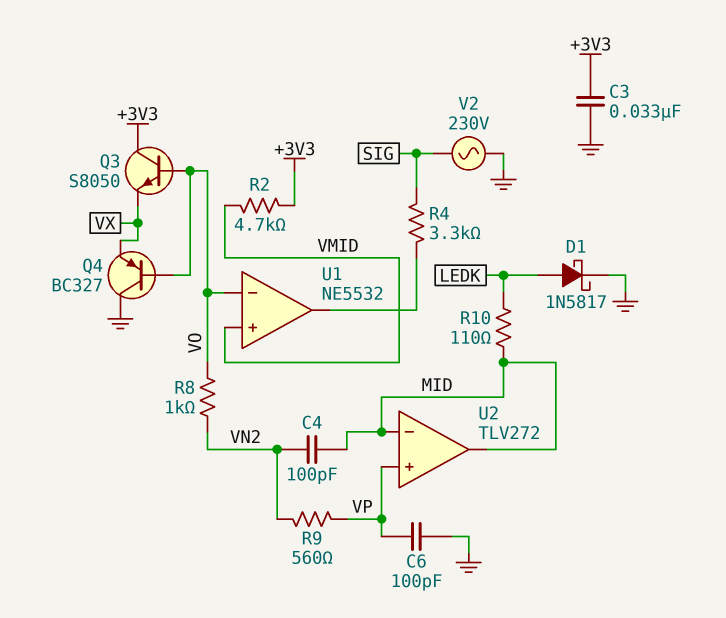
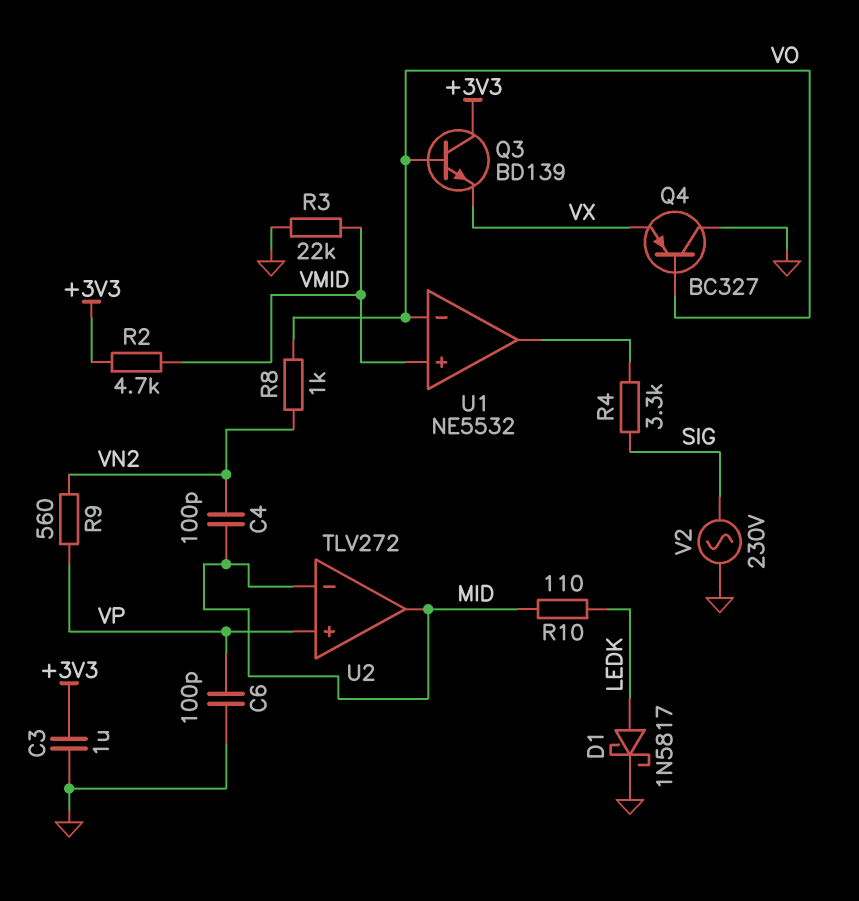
C3: 33nF (+3V3, GND) -> 1uF (+3V3, GND)
Q3: NPN S8050 (B VO, C +3V3, E VX) -> NPN BD139 (B VO, C +3V3, E VX)
R3: none -> 22k (GND, VMID)

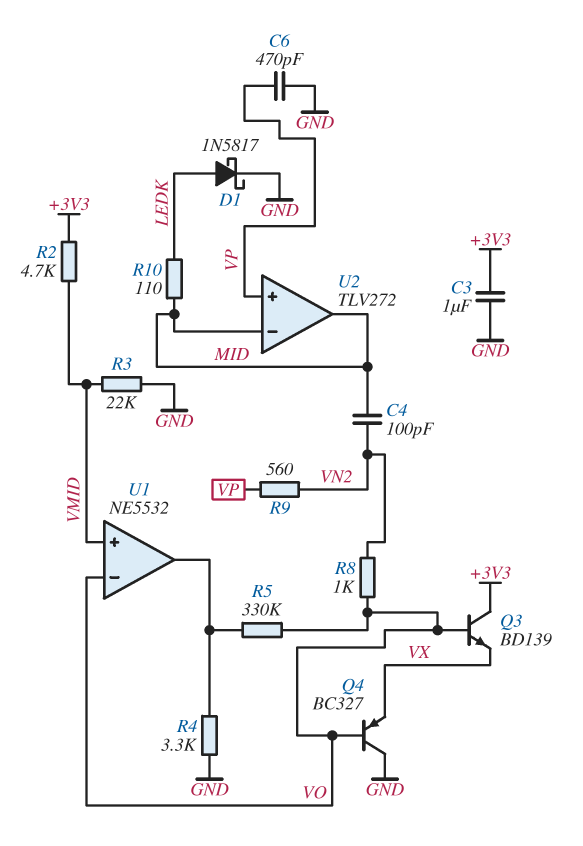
C6: 100pF (GND, VP) -> 470pF (GND, VP)
R4: 3.3k (SIG, U1/out) -> 3.3k (GND, U1/out)
R5: none -> 330k (U1/out, VO)
V2: AC 230V (GND, SIG) -> none

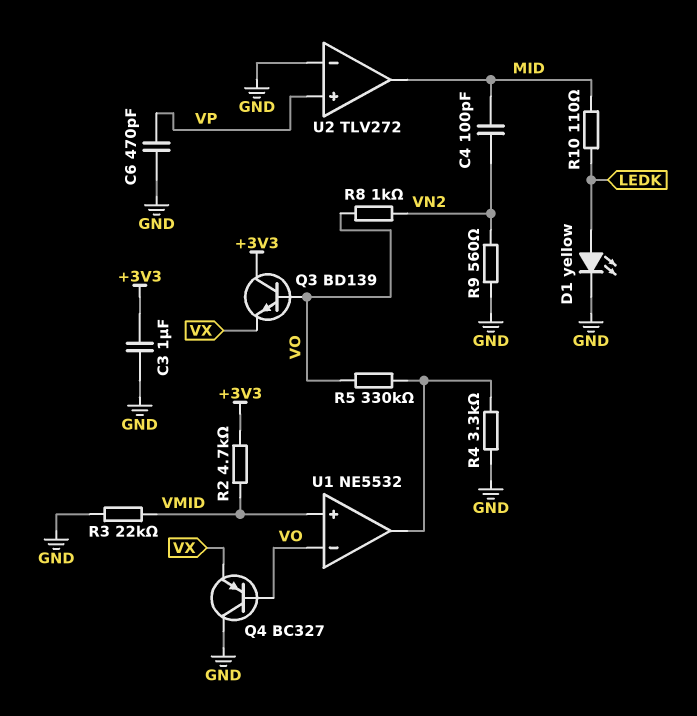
D1: schottky 1N5817 (A LEDK, K GND) -> LED yellow (A LEDK, K GND)
R9: 560 (VN2, VP) -> 560 (GND, VN2)
U2 pin in-: MID -> GND

